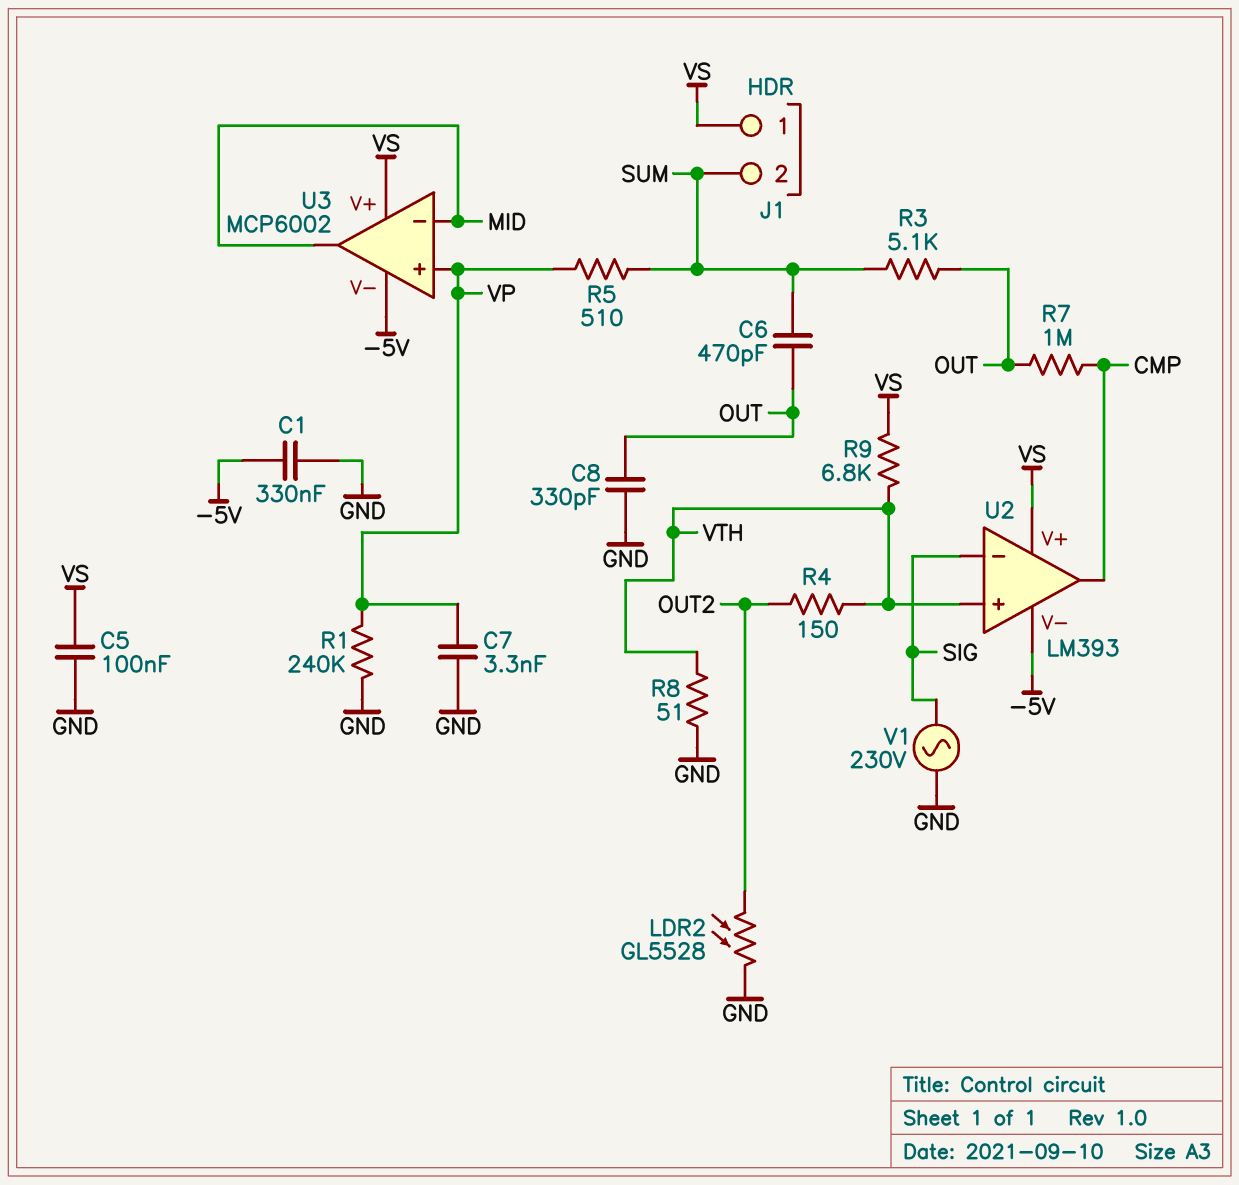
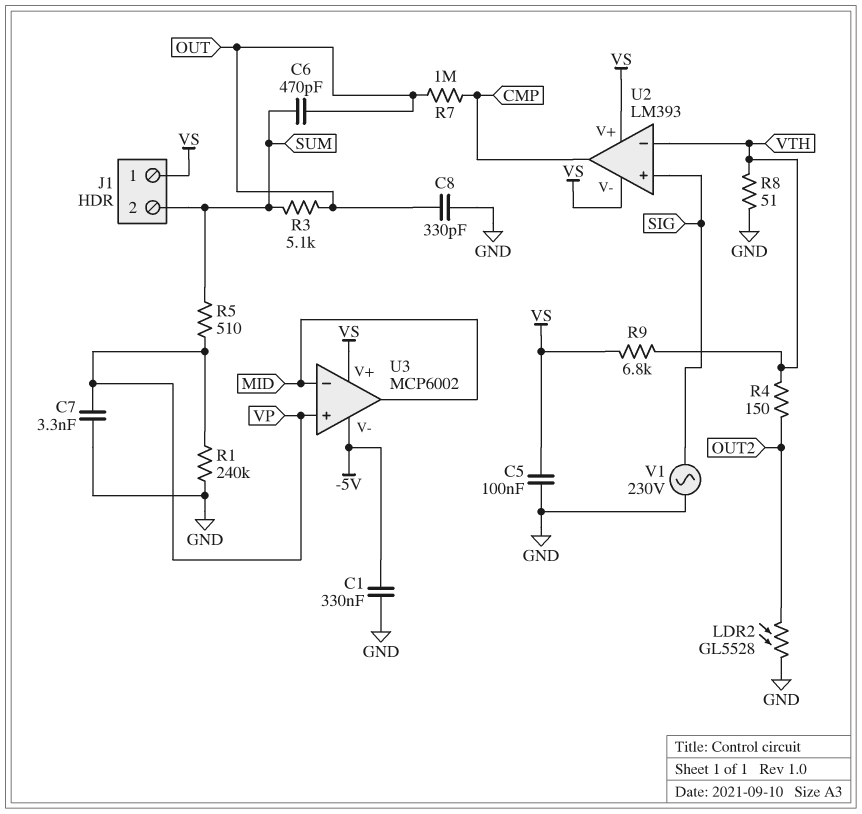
U2 pin V-: -5V -> VS
U2 pin in+: VTH -> SIG
U2 pin in-: SIG -> VTH

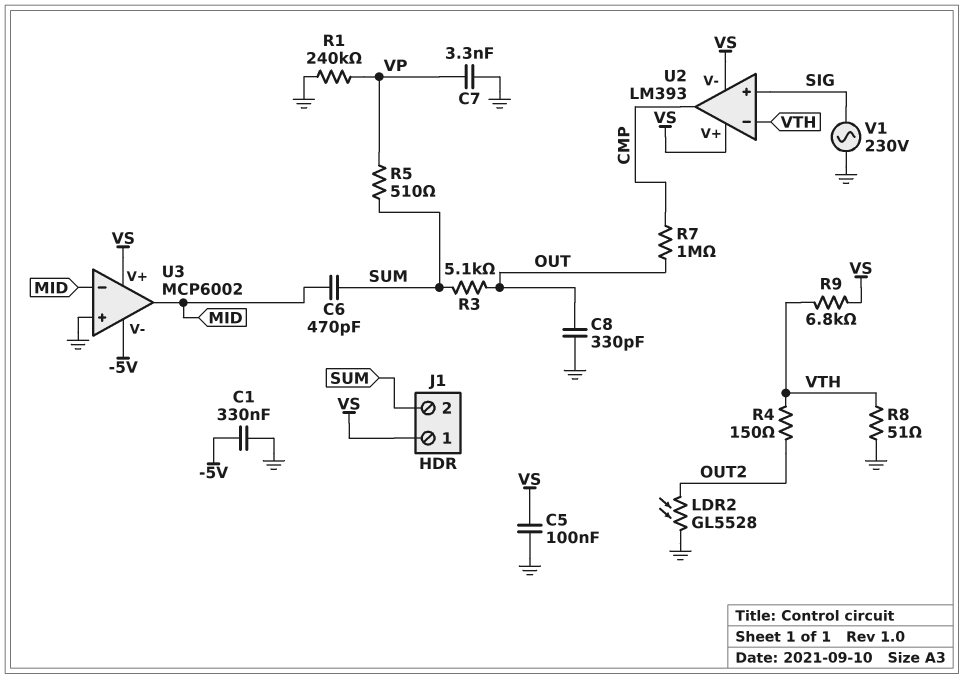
C6: 470pF (OUT, SUM) -> 470pF (MID, SUM)
U3 pin in+: VP -> GND

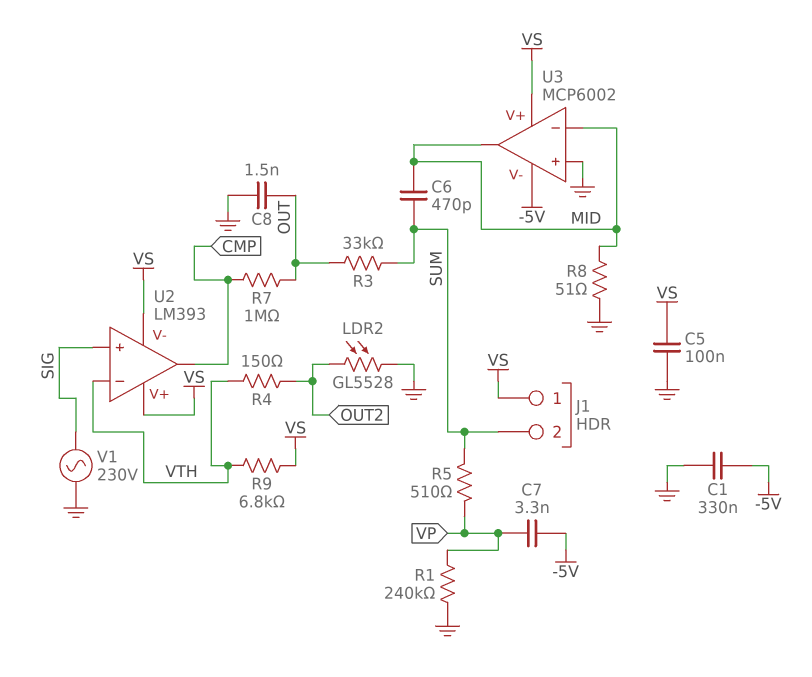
C7: 3.3nF (GND, VP) -> 3.3nF (-5V, VP)
C8: 330pF (GND, OUT) -> 1.5nF (GND, OUT)
R3: 5.1k (OUT, SUM) -> 33k (OUT, SUM)
R8: 51 (GND, VTH) -> 51 (GND, MID)

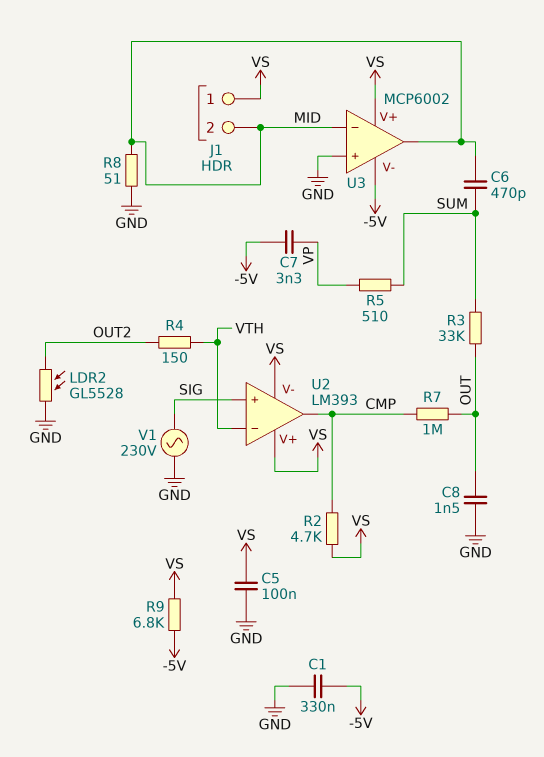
J1 pin 2: SUM -> MID
R1: 240k (GND, VP) -> none
R2: none -> 4.7k (CMP, VS)
R9: 6.8k (VS, VTH) -> 6.8k (-5V, VS)

